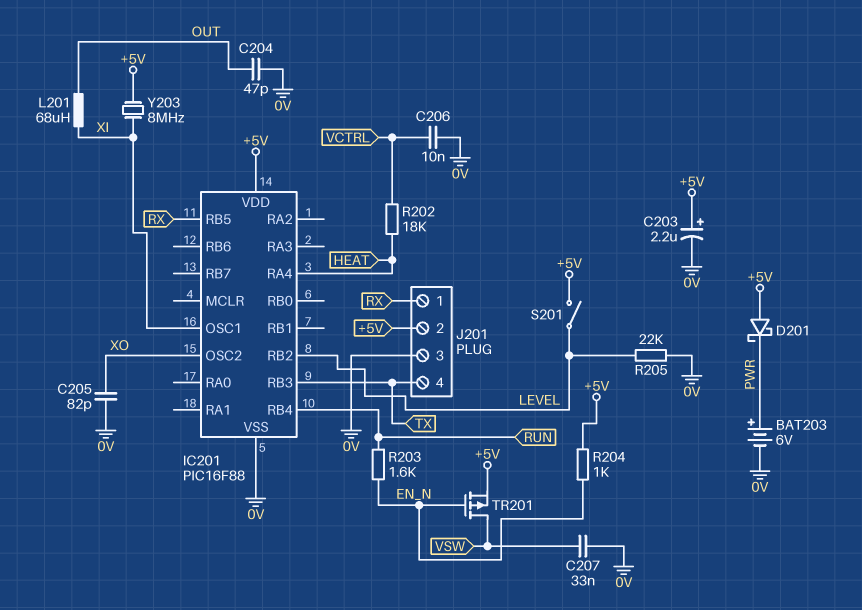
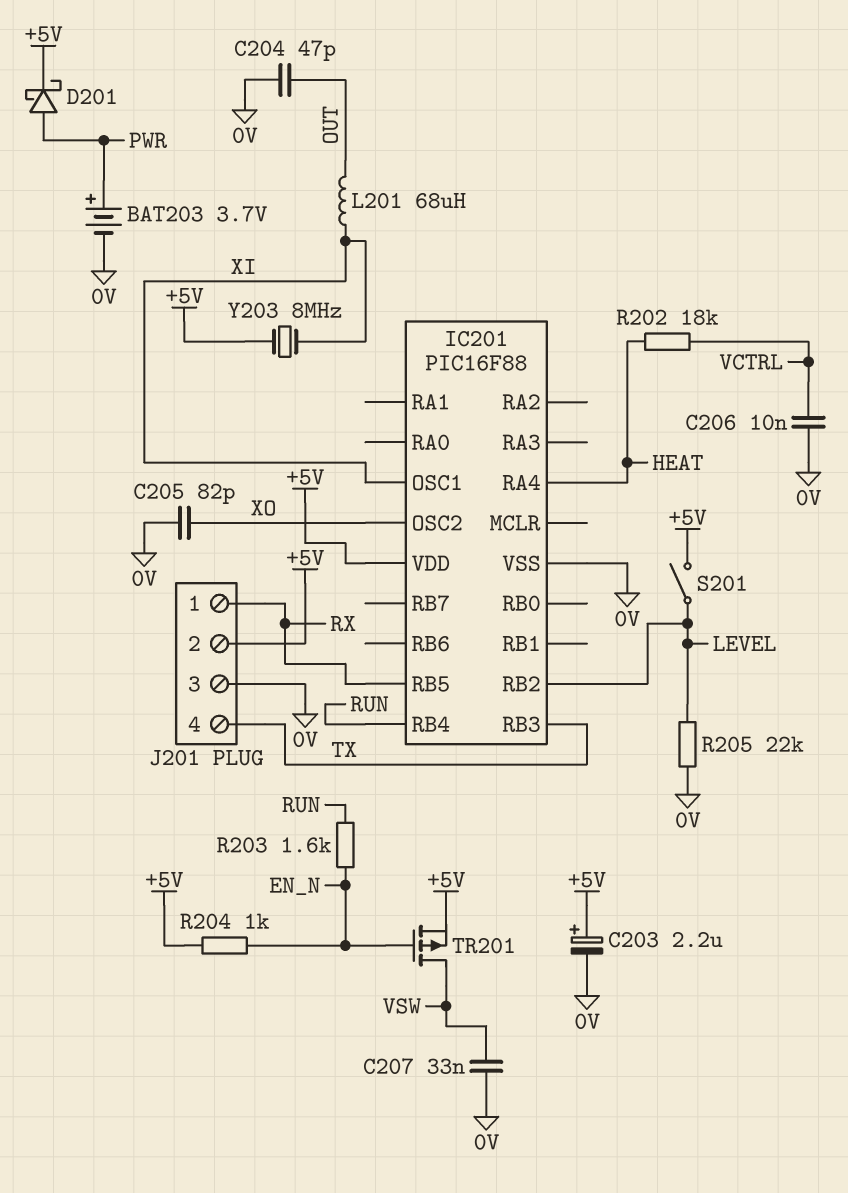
BAT203: 6V (plus PWR, minus 0V) -> 3.7V (plus PWR, minus 0V)
D201: schottky (A +5V, K PWR) -> schottky (A PWR, K +5V)

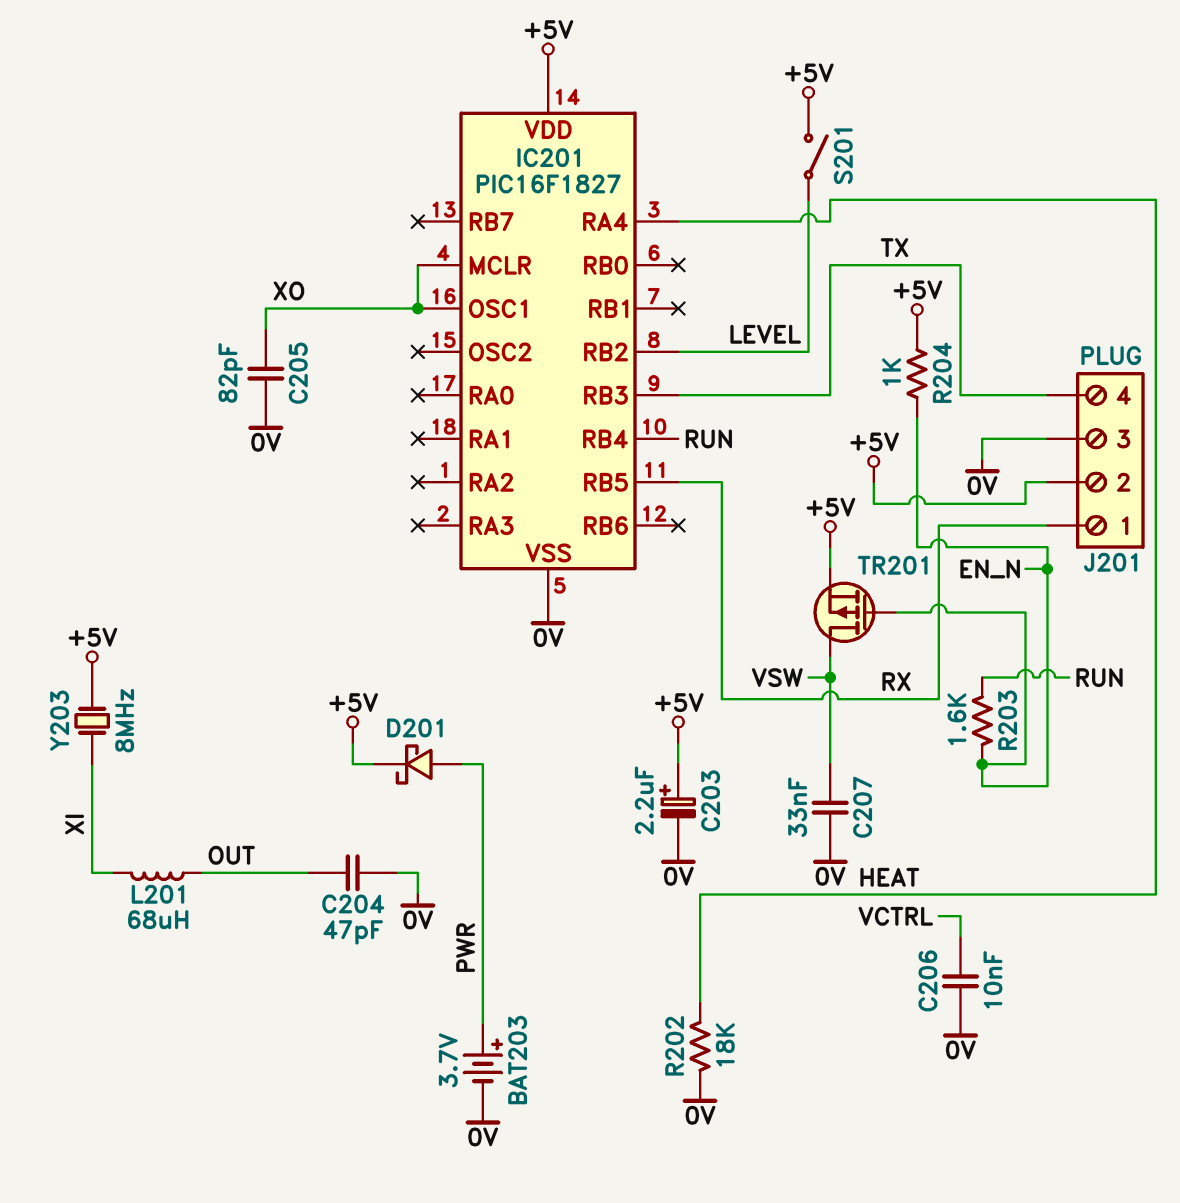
IC201: PIC16F88 -> PIC16F1827
IC201 pin MCLR: none -> XO
IC201 pin OSC1: XI -> XO
IC201 pin OSC2: XO -> none
R202: 18k (HEAT, VCTRL) -> 18k (0V, HEAT)
R205: 22k (0V, LEVEL) -> none

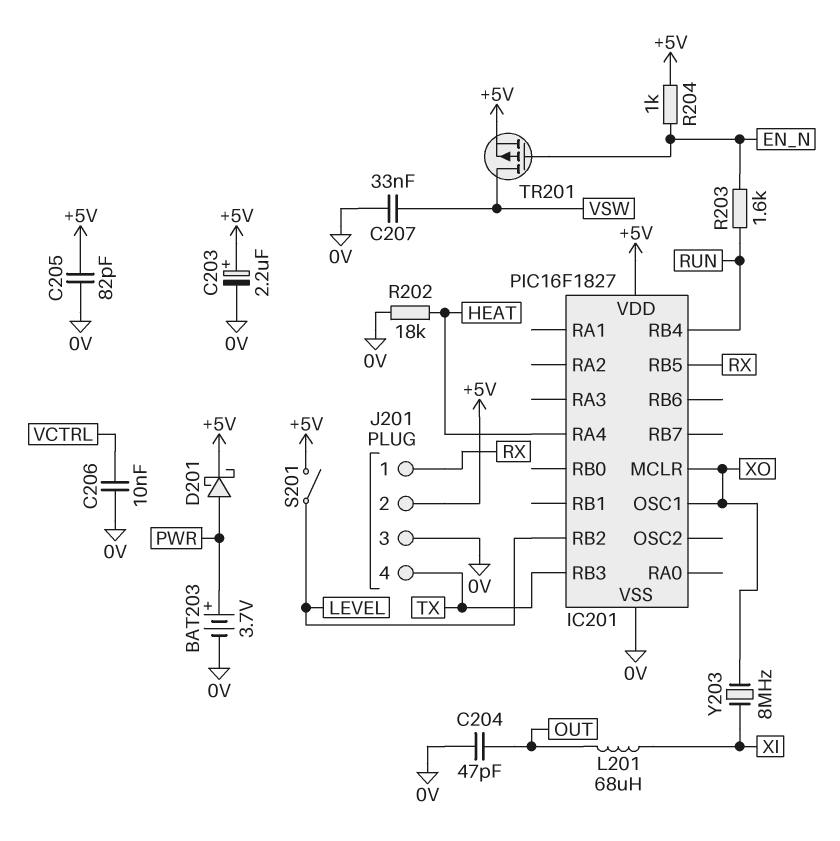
C205: 82pF (0V, XO) -> 82pF (+5V, 0V)
Y203: 8MHz (+5V, XI) -> 8MHz (XI, XO)

